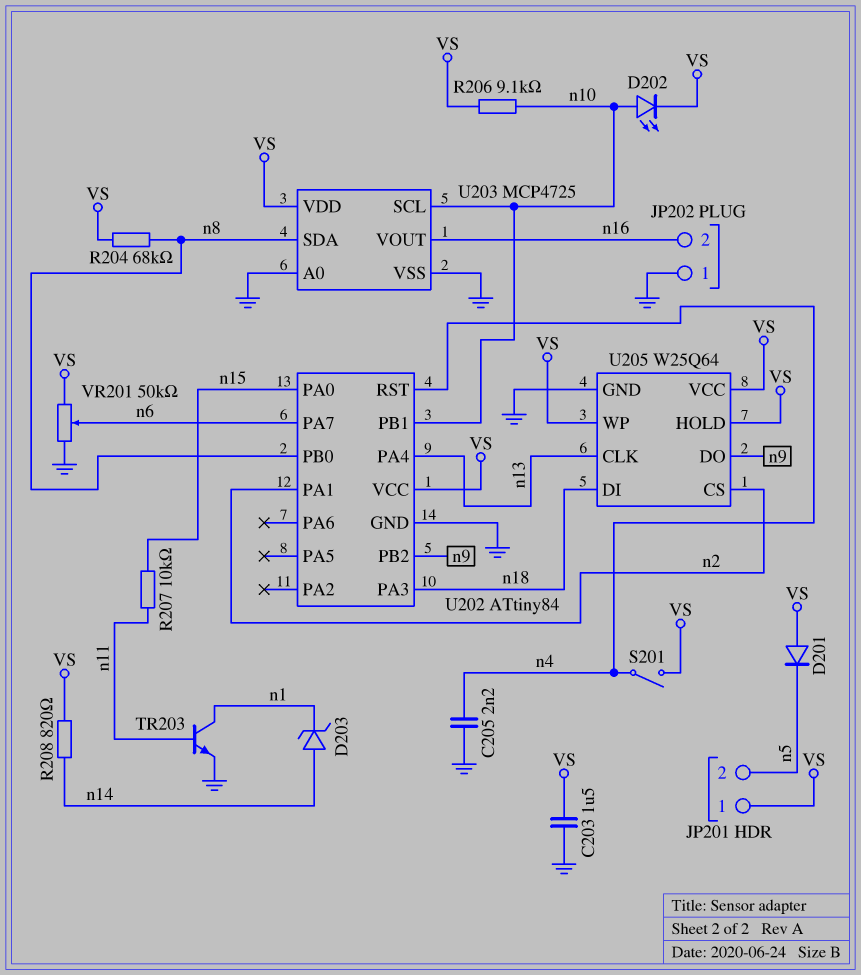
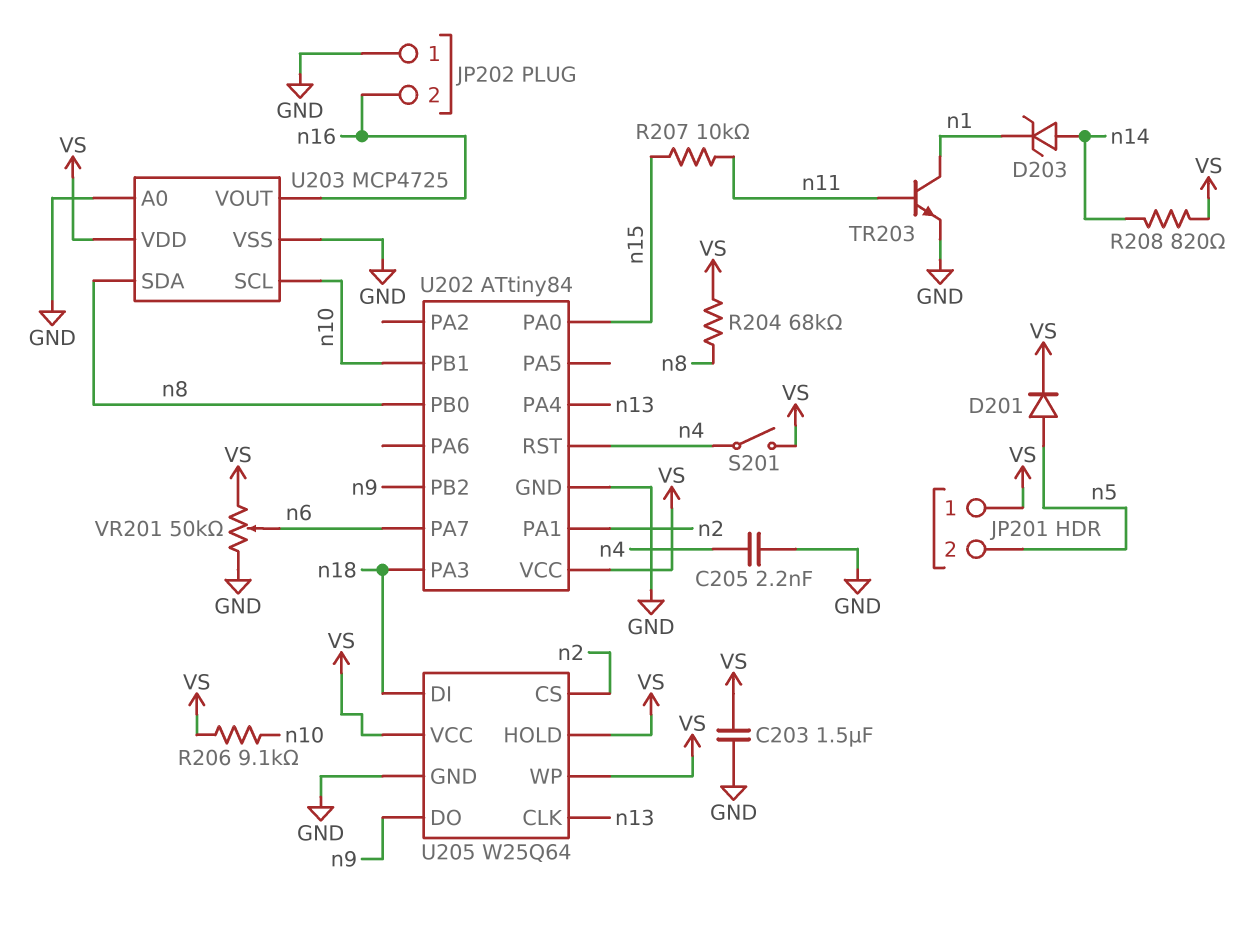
D201: diode (A VS, K n5) -> diode (A n5, K VS)
D202: LED (A n10, K VS) -> none

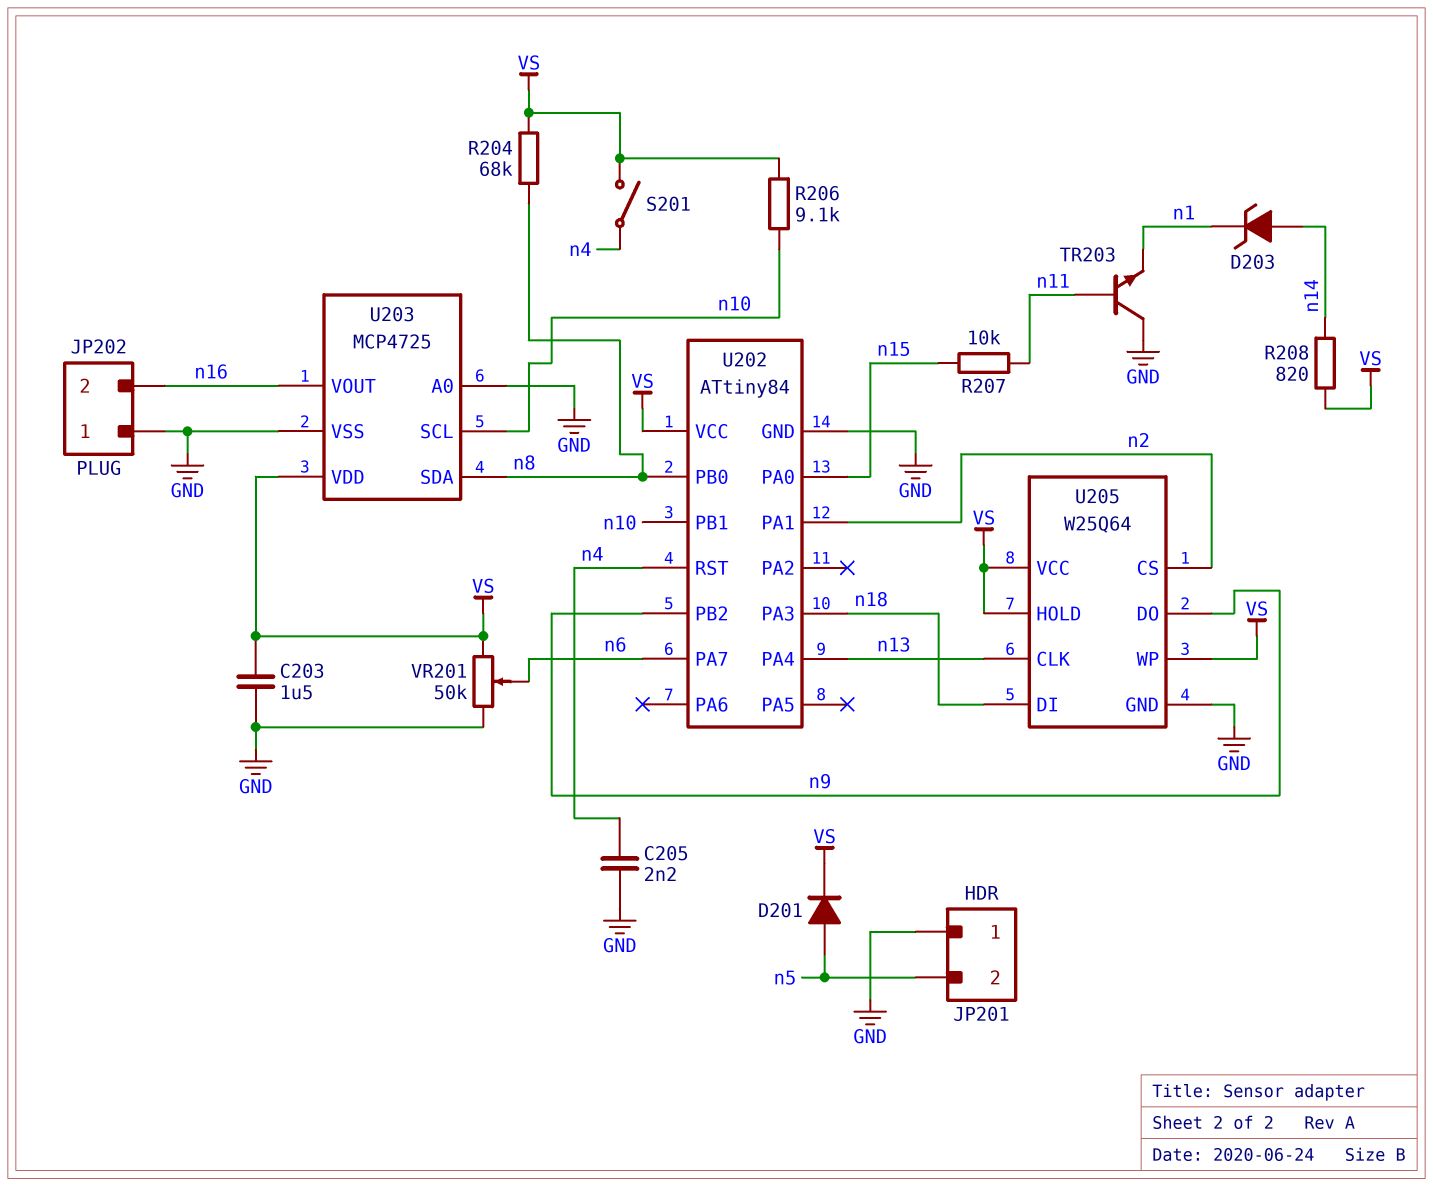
JP201 pin 1: VS -> GND
TR203: NPN (B n11, C n1, E GND) -> NPN (B n11, C GND, E n1)

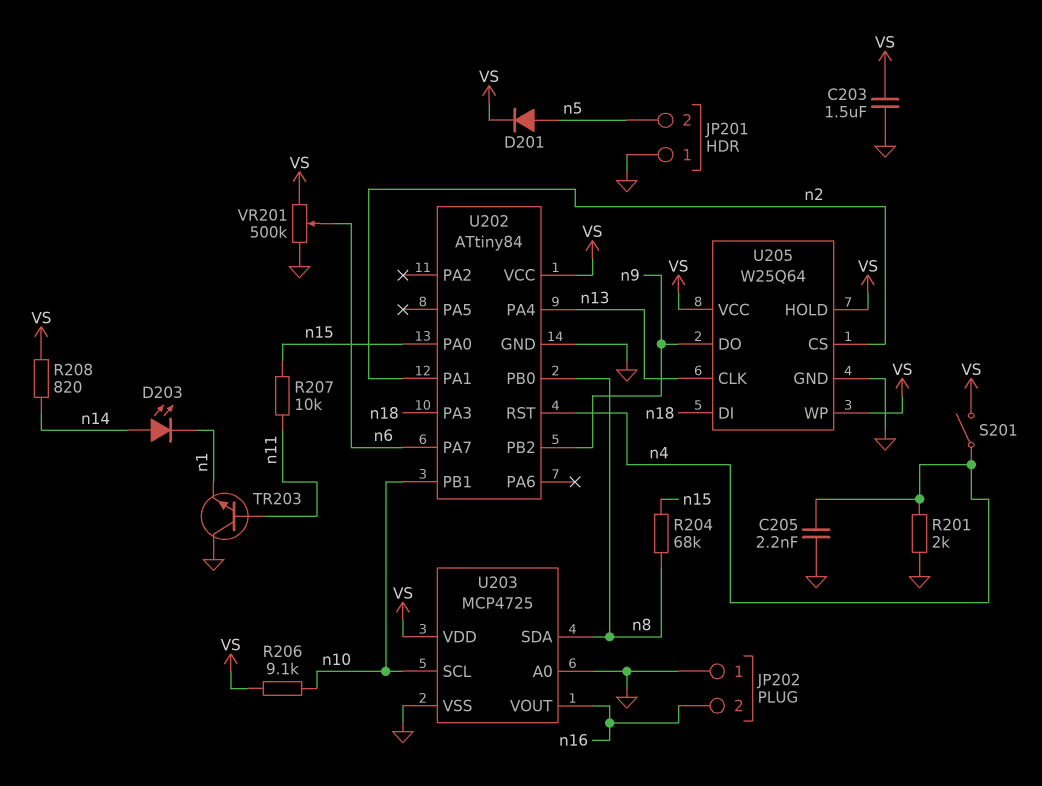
D203: zener (A n14, K n1) -> LED (A n14, K n1)
R201: none -> 2k (GND, n4)
R204: 68k (VS, n8) -> 68k (n8, n15)
VR201: 50k (GND, VS, wiper n6) -> 500k (GND, VS, wiper n6)

